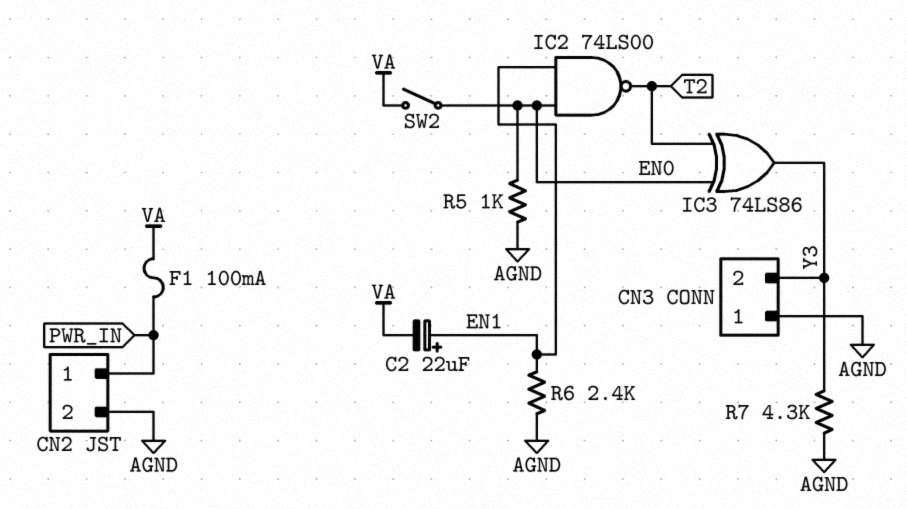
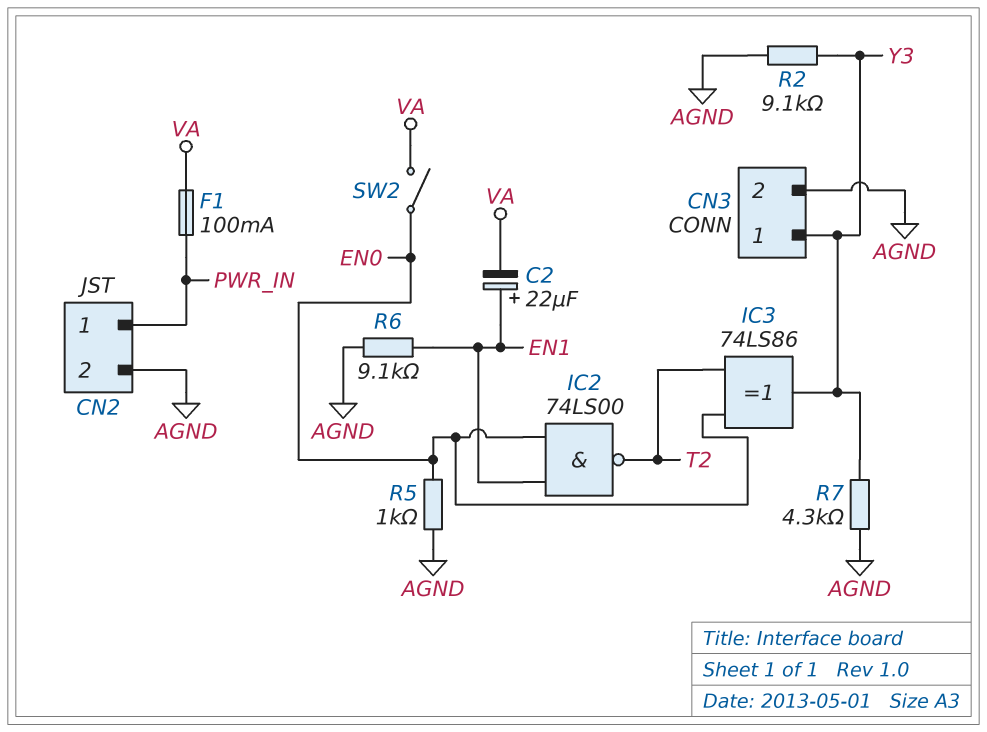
CN3 pin 1: AGND -> Y3
CN3 pin 2: Y3 -> AGND
R2: none -> 9.1k (AGND, Y3)
R6: 2.4k (AGND, EN1) -> 9.1k (AGND, EN1)

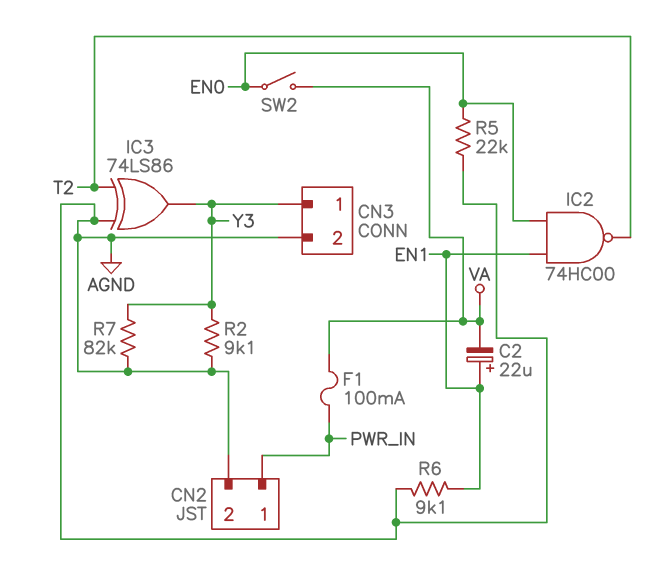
IC2: NAND 74LS00 (in EN0, in EN1, out T2) -> NAND 74HC00 (in EN0, in EN1, out T2)
IC3: XOR 74LS86 (in EN0, in T2, out Y3) -> XOR 74LS86 (in AGND, in T2, out Y3)
R5: 1k (AGND, EN0) -> 22k (AGND, EN0)
R7: 4.3k (AGND, Y3) -> 82k (AGND, Y3)

